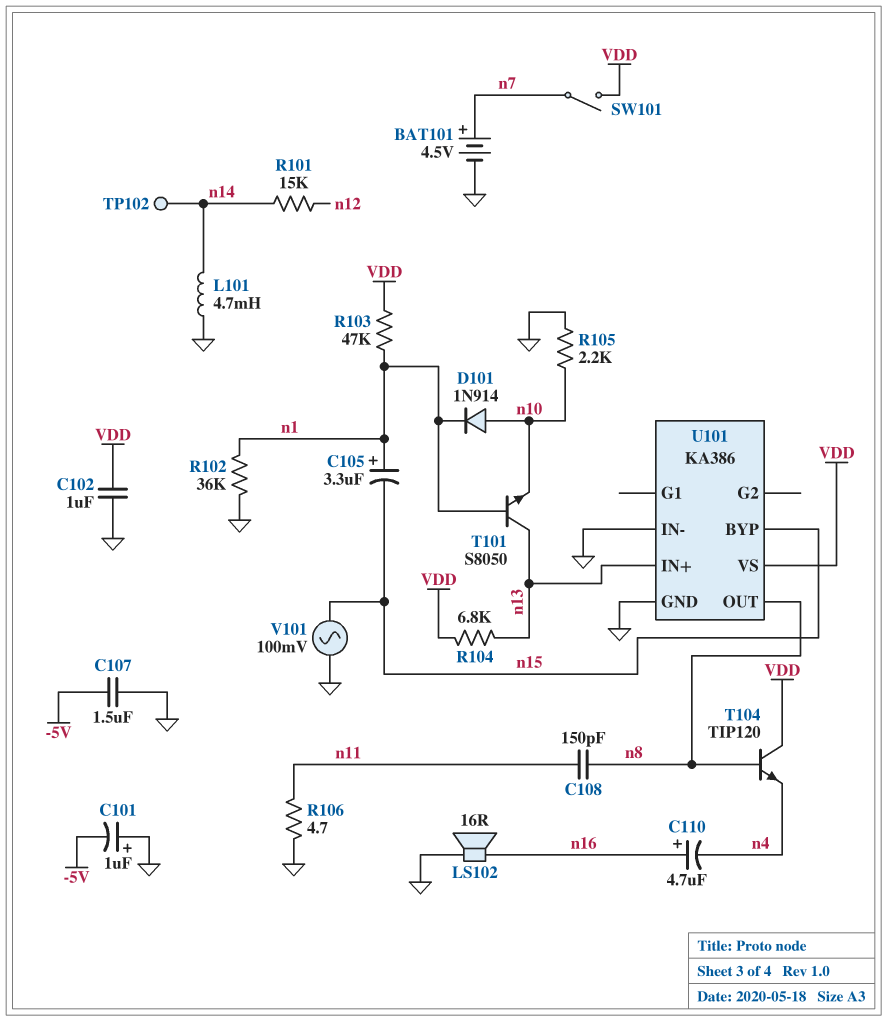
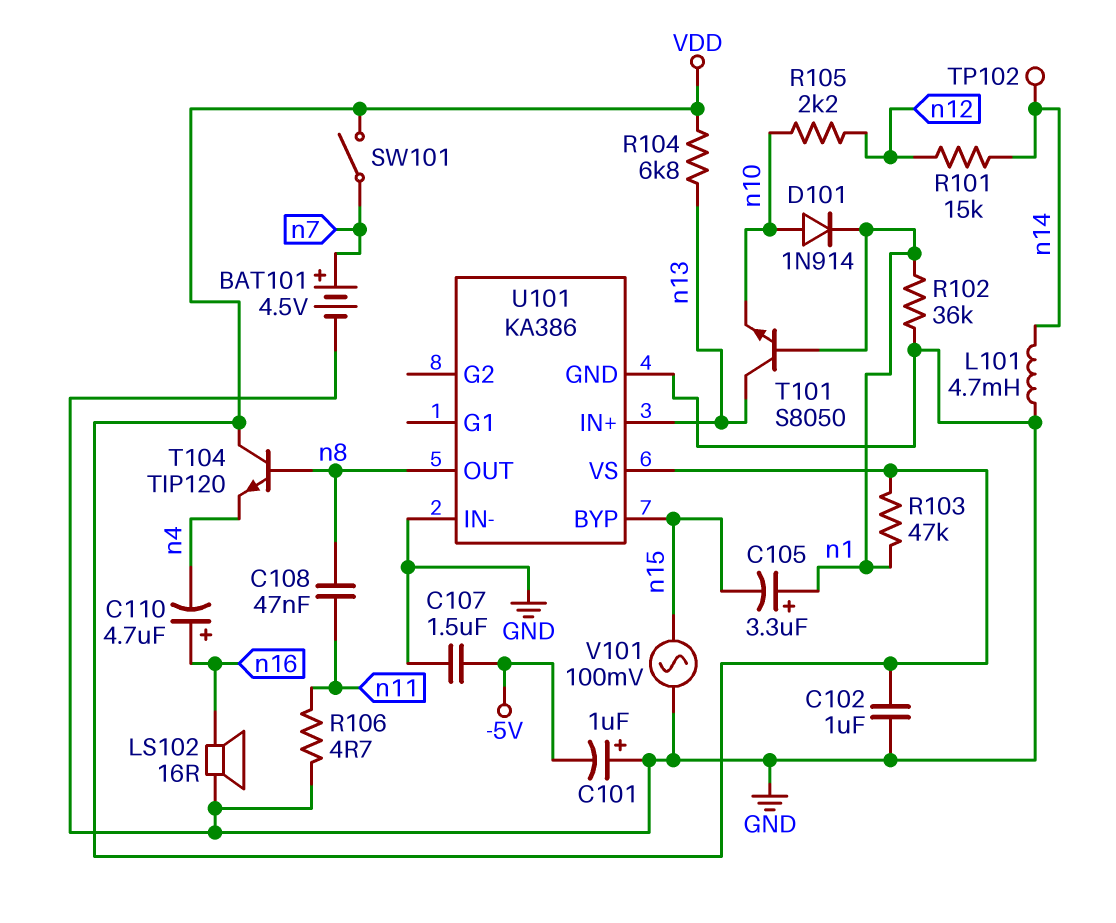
C108: 150pF (n8, n11) -> 47nF (n8, n11)
R105: 2.2k (GND, n10) -> 2.2k (n10, n12)

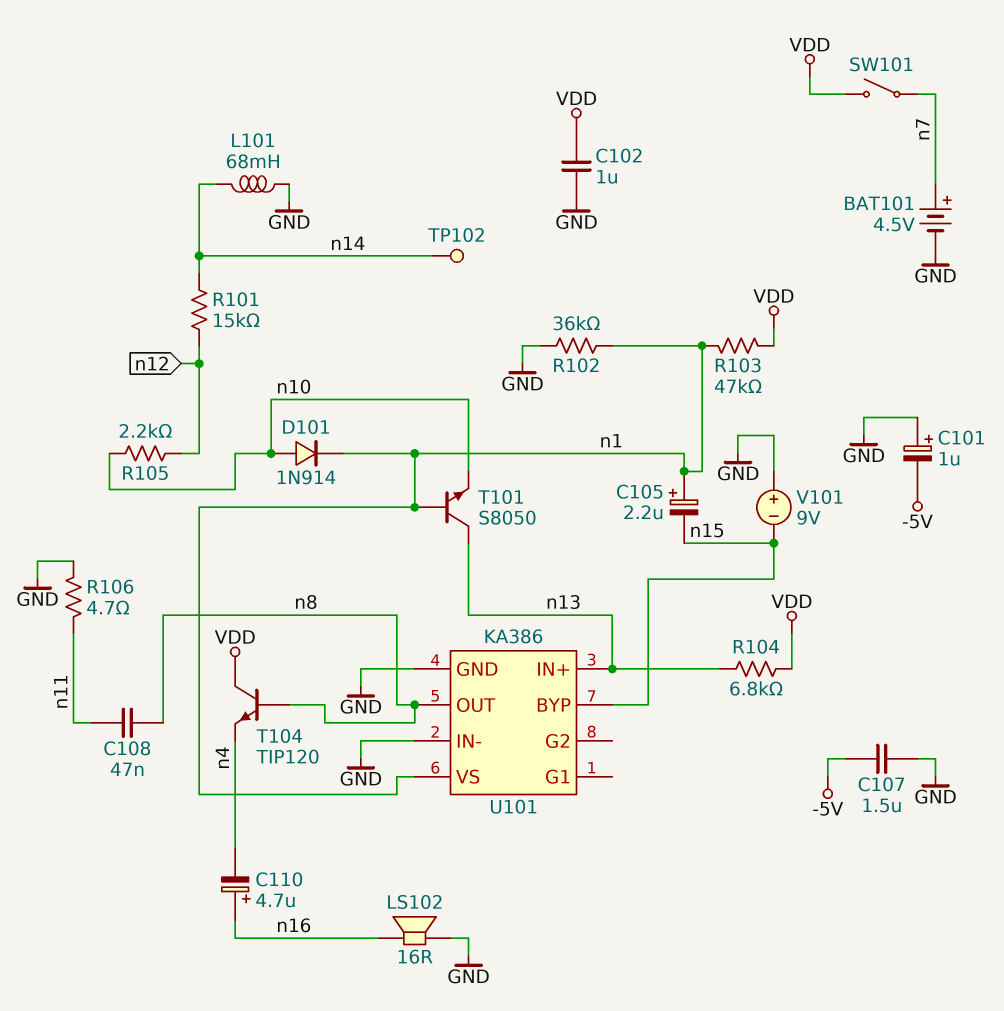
C105: 3.3uF (plus n1, minus n15) -> 2.2uF (plus n1, minus n15)
L101: 4.7mH (GND, n14) -> 68mH (GND, n14)
U101 pin VS: VDD -> n1
V101: AC 100mV (GND, n15) -> 9V (plus GND, minus n15)

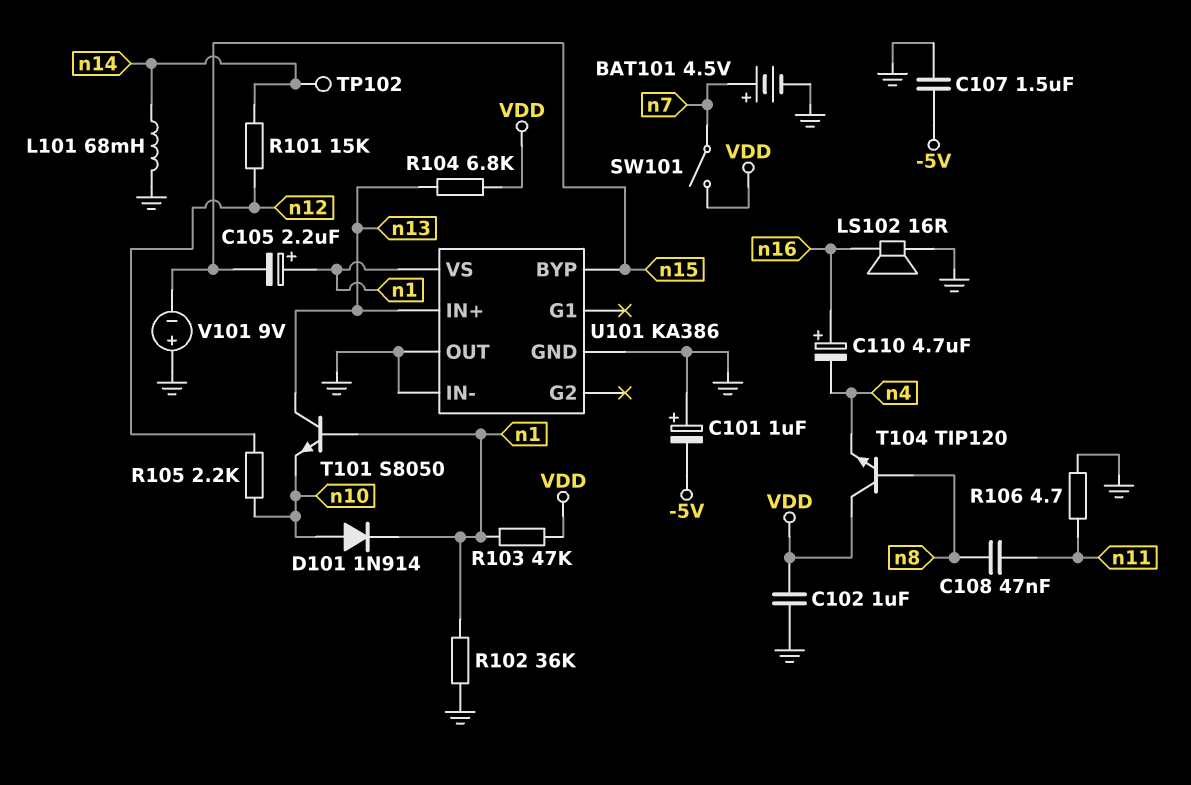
U101 pin OUT: n8 -> GND

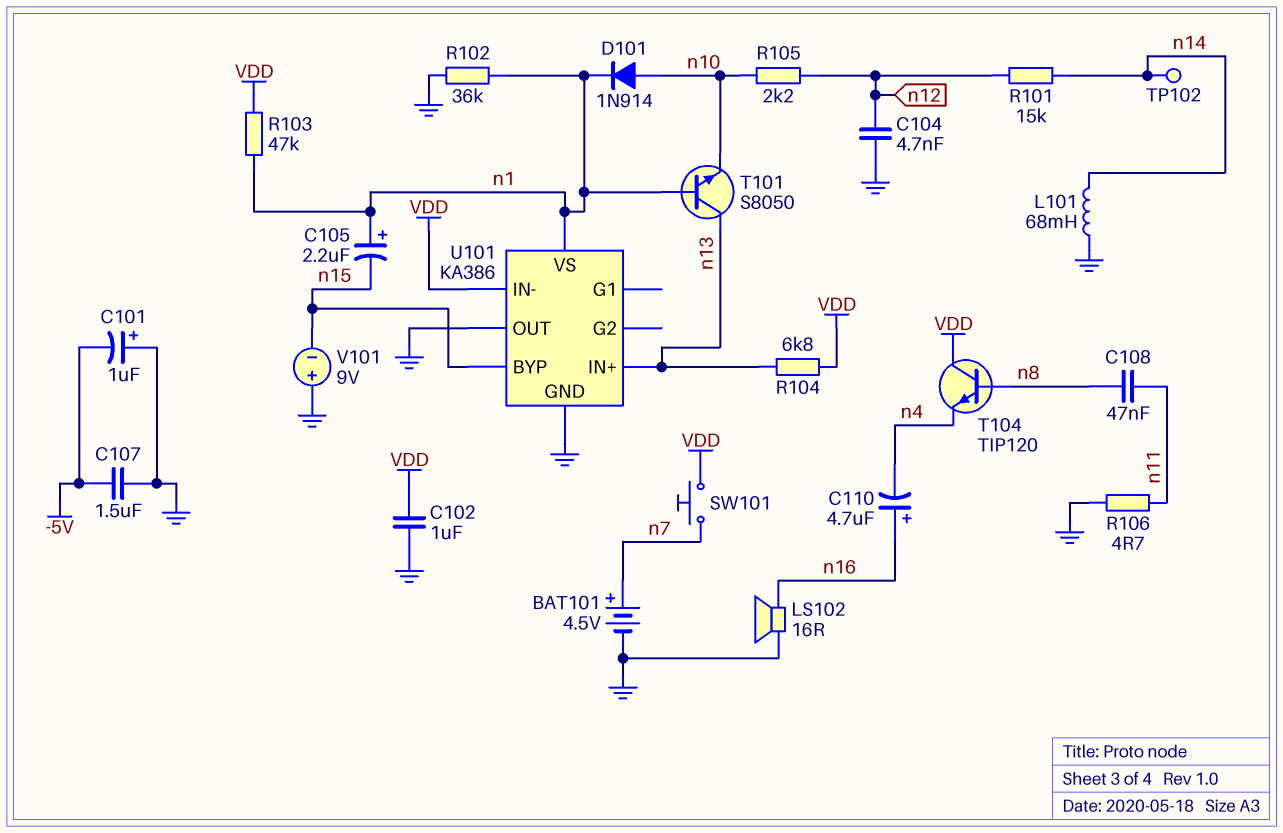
C104: none -> 4.7nF (GND, n12)
SW101: switch (VDD, n7) -> button (VDD, n7)
U101 pin IN-: GND -> VDD

